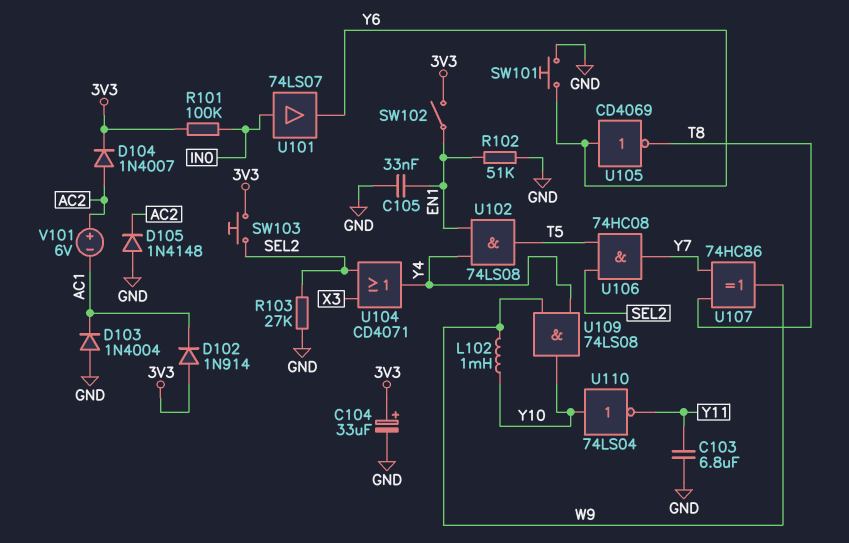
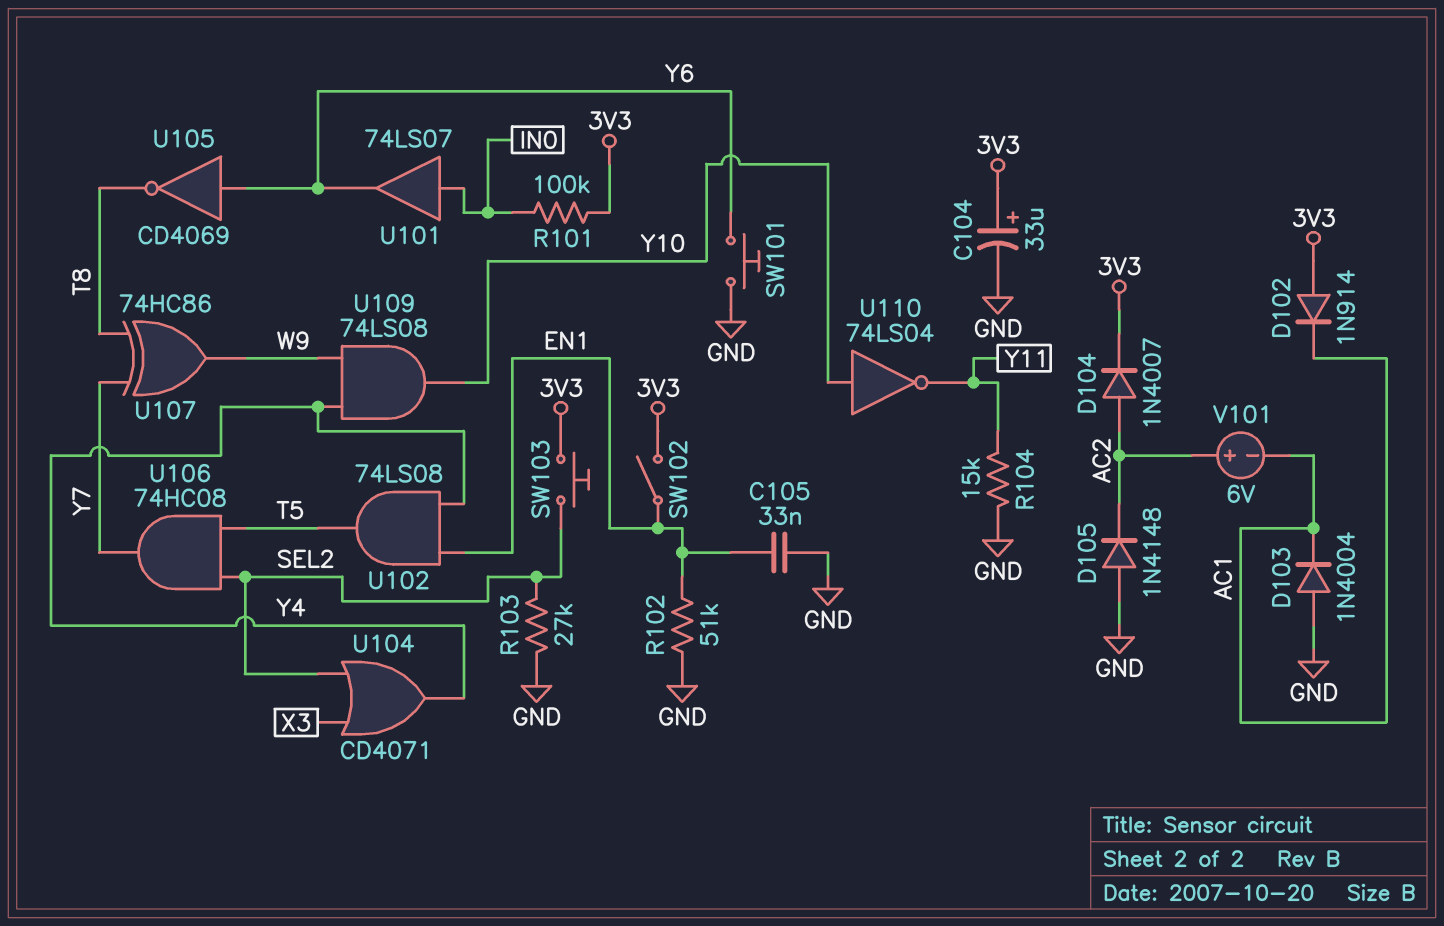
C103: 6.8uF (GND, Y11) -> none
L102: 1mH (W9, Y10) -> none
R104: none -> 15k (GND, Y11)

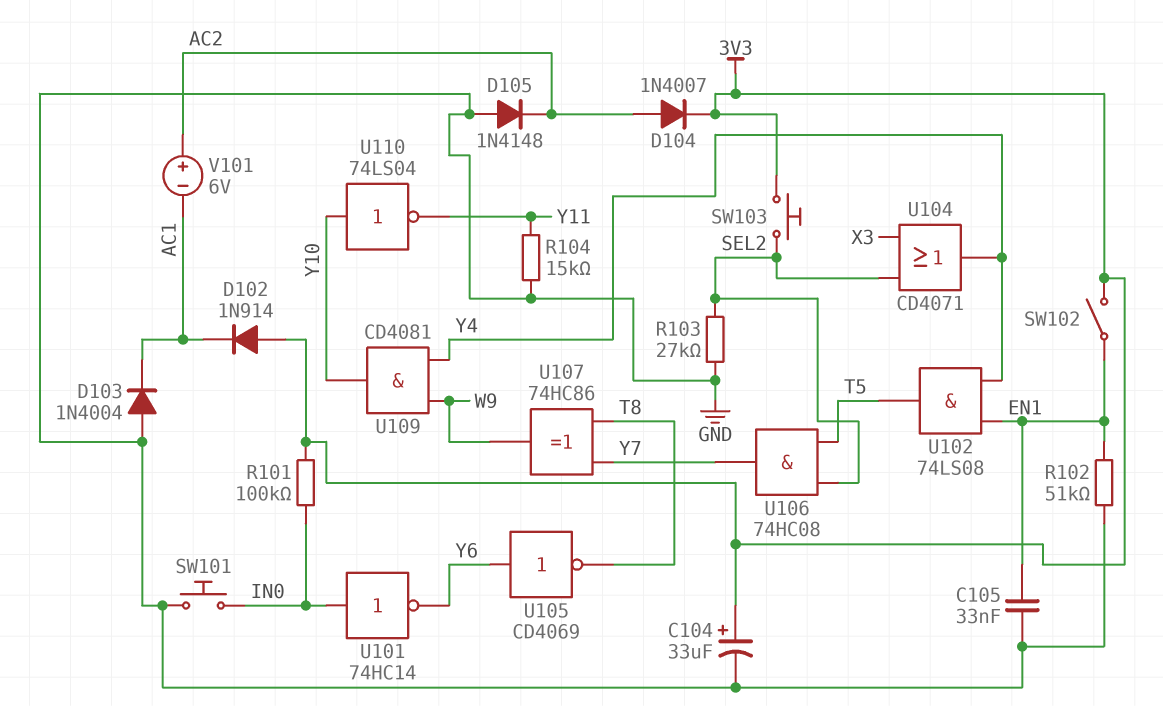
SW101: button (GND, Y6) -> button (GND, IN0)
U101: buffer 74LS07 (in IN0, out Y6) -> NOT 74HC14 (in IN0, out Y6)
U109: AND 74LS08 (in W9, in Y4, out Y10) -> AND CD4081 (in W9, in Y4, out Y10)

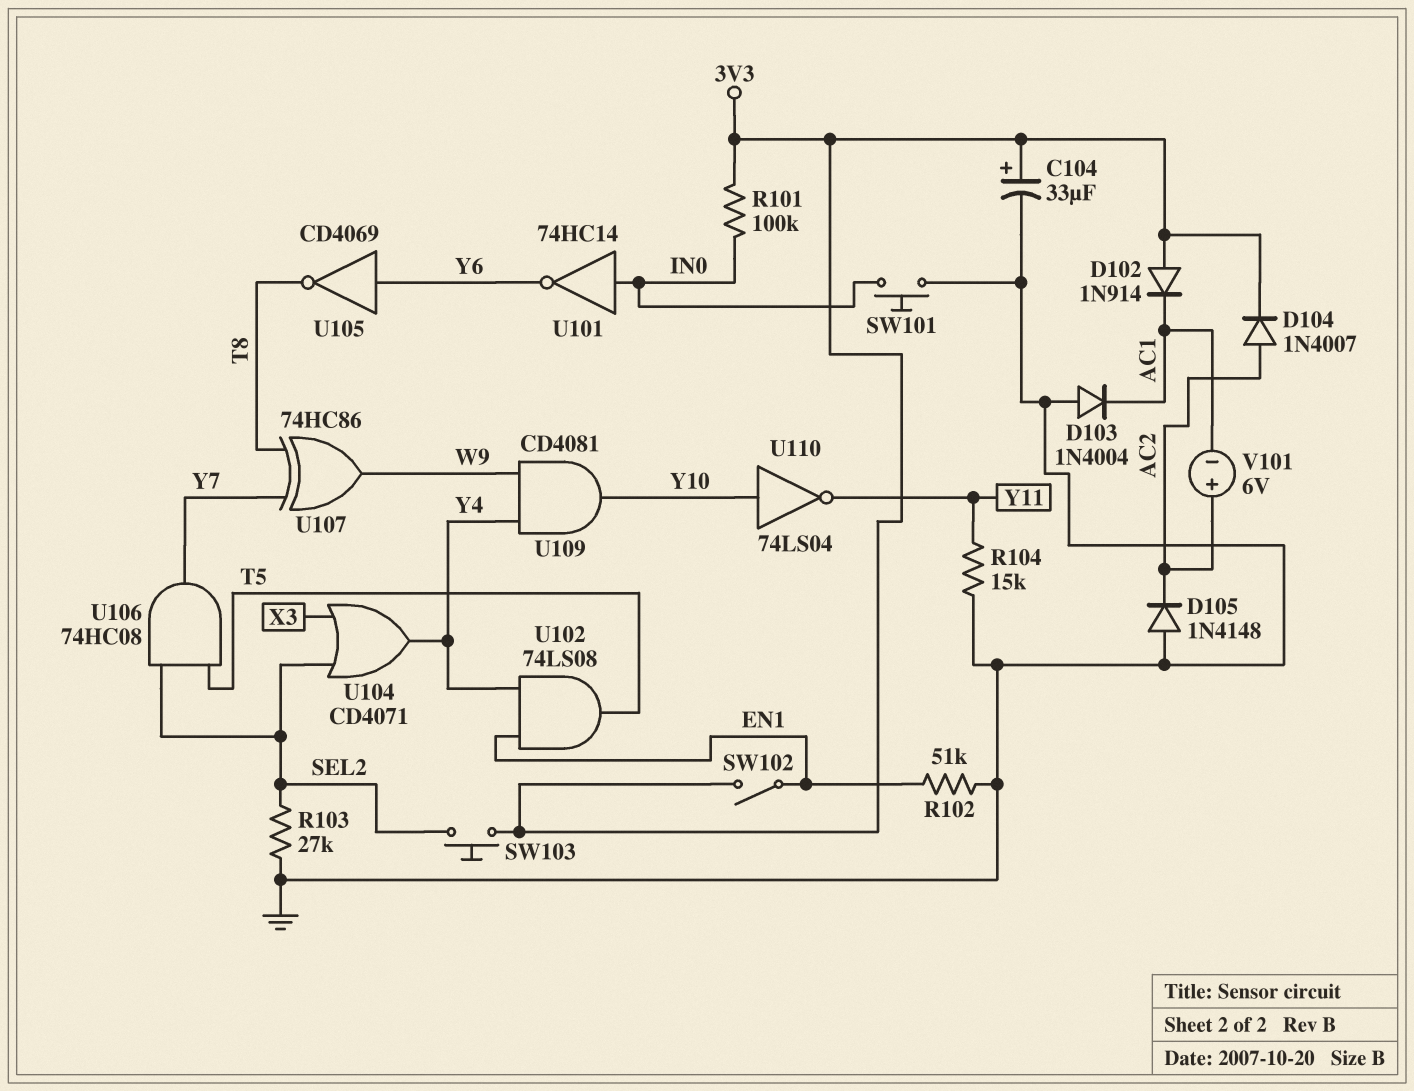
C105: 33nF (EN1, GND) -> none

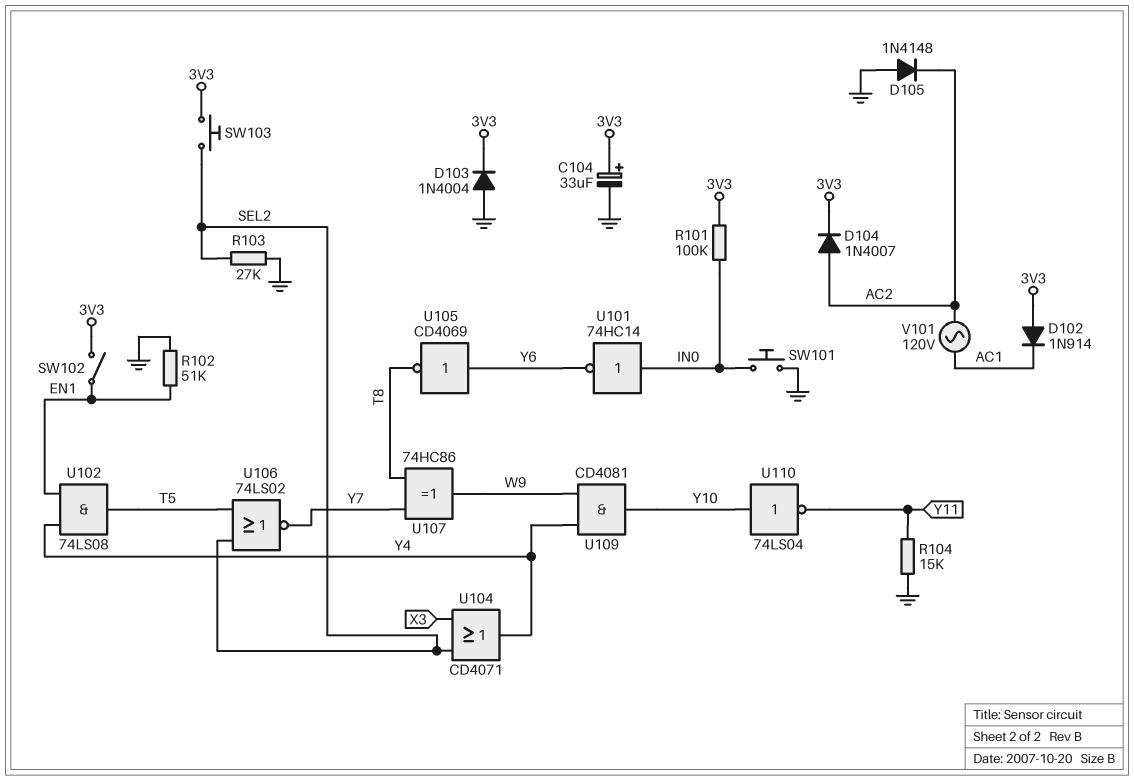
D103: diode 1N4004 (A GND, K AC1) -> diode 1N4004 (A GND, K 3V3)
U106: AND 74HC08 (in SEL2, in T5, out Y7) -> NOR 74LS02 (in SEL2, in T5, out Y7)
V101: 6V (plus AC2, minus AC1) -> AC 120V (AC1, AC2)

